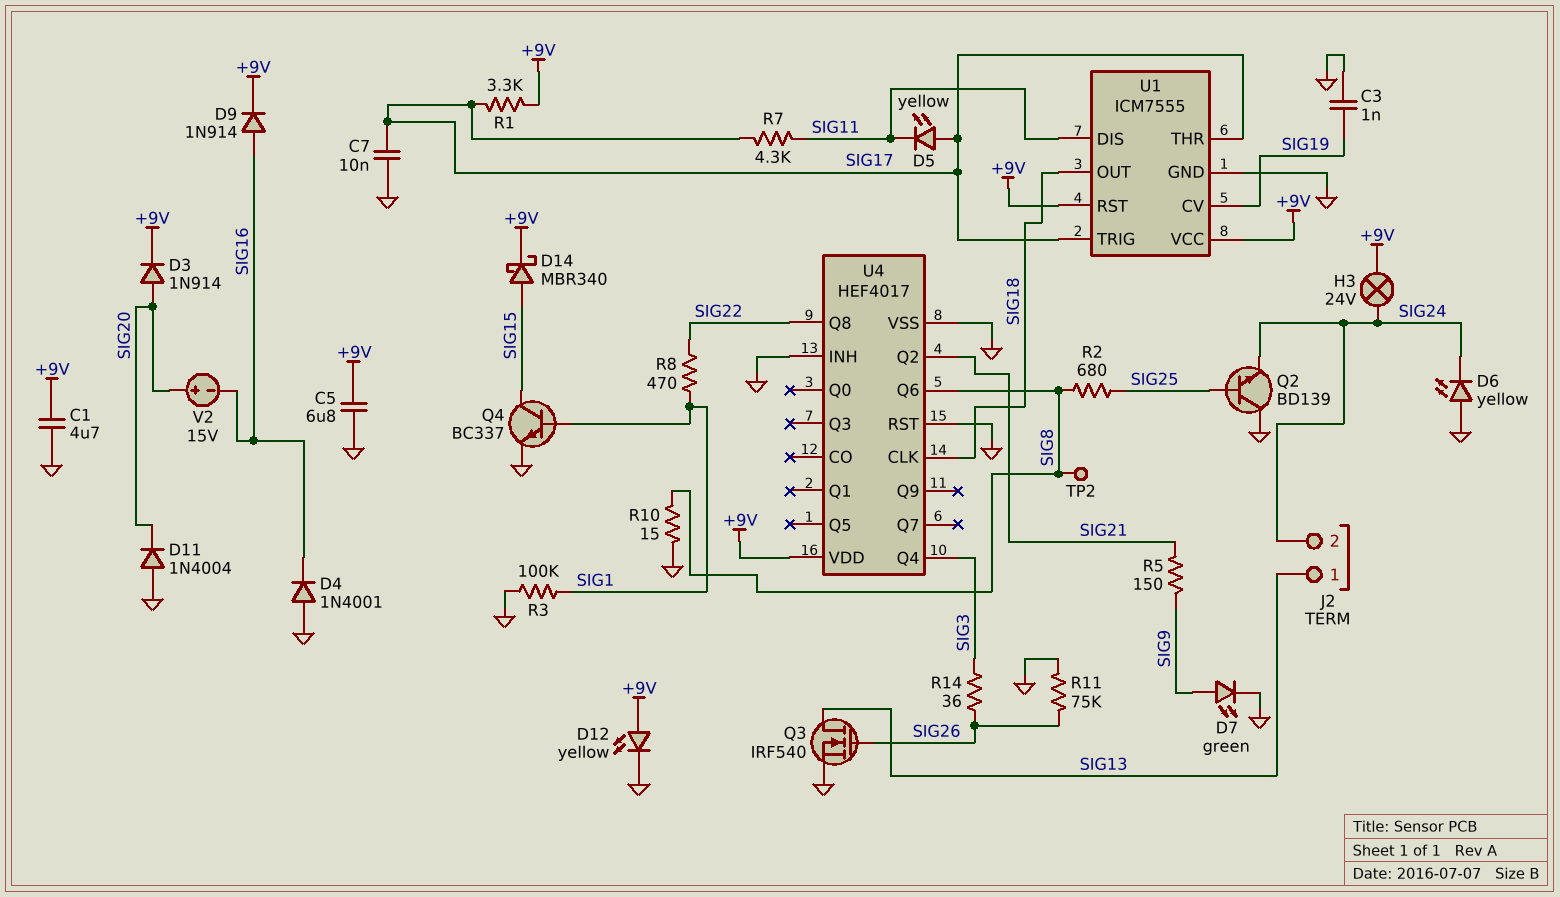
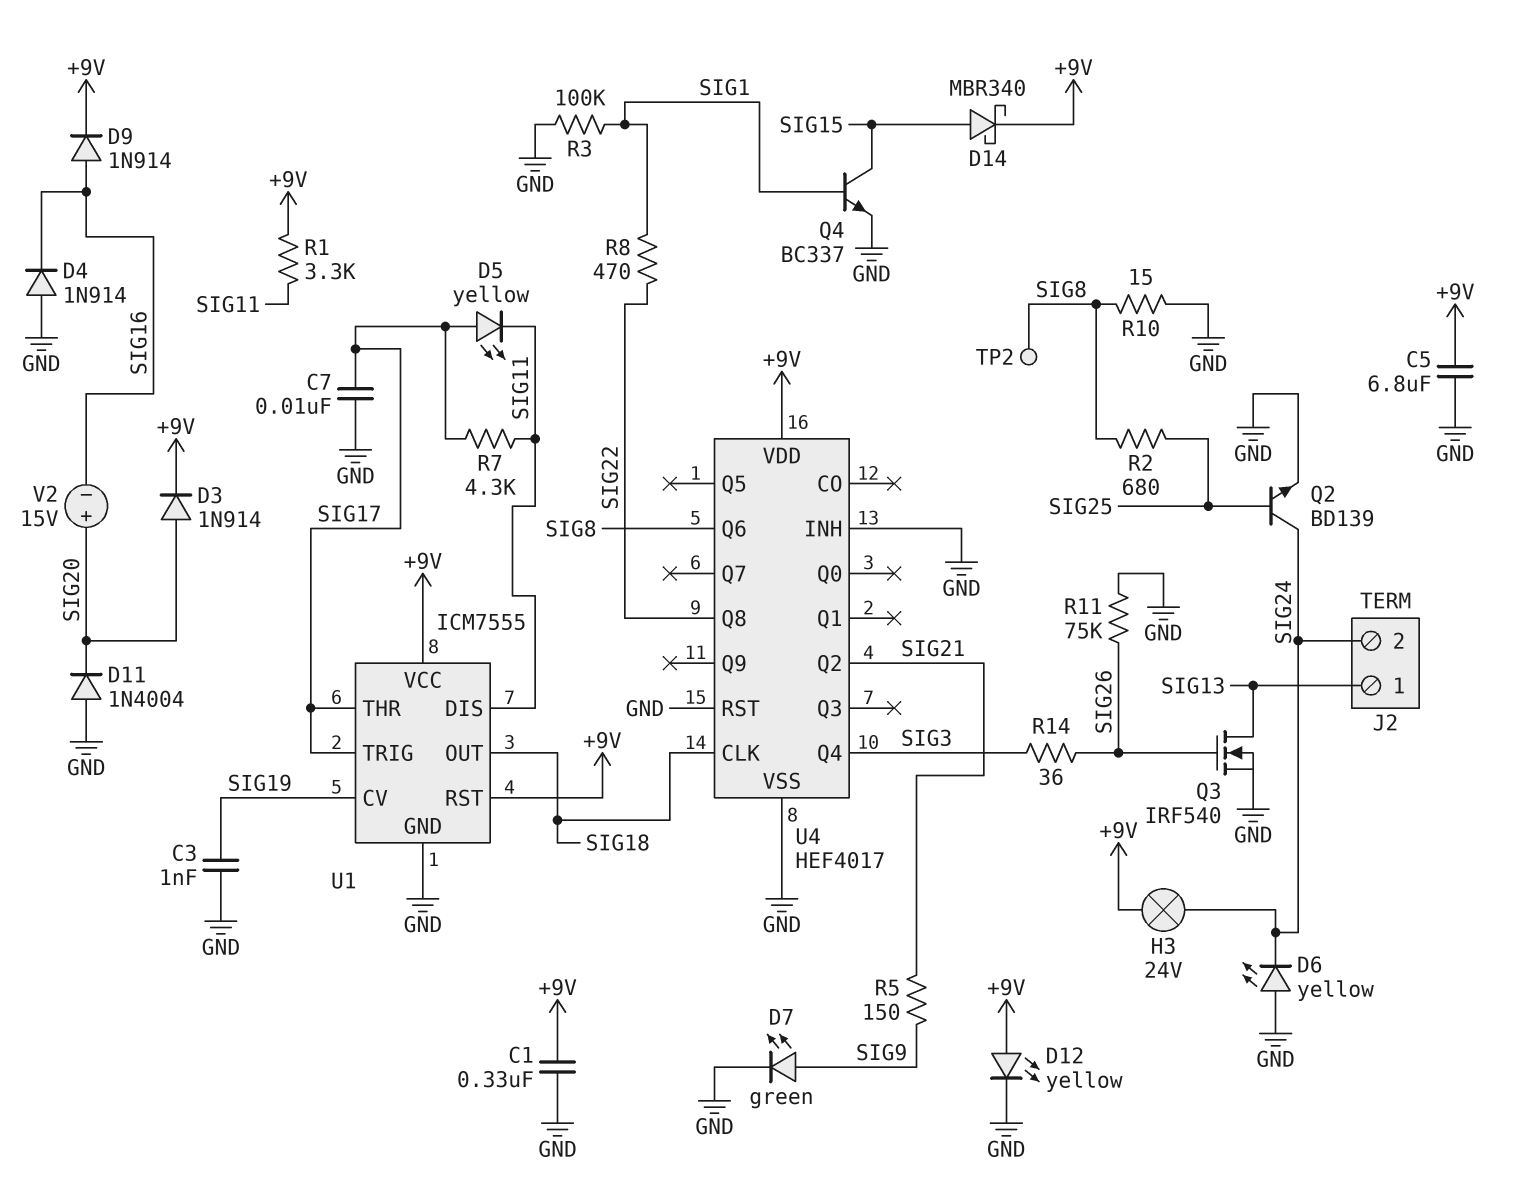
C1: 4.7uF (+9V, GND) -> 330nF (+9V, GND)
D4: diode 1N4001 (A GND, K SIG16) -> diode 1N914 (A GND, K SIG16)
Q2: NPN BD139 (B SIG25, C GND, E SIG24) -> NPN BD139 (B SIG25, C SIG24, E GND)
R1: 3.3k (+9V, SIG17) -> 3.3k (+9V, SIG11)

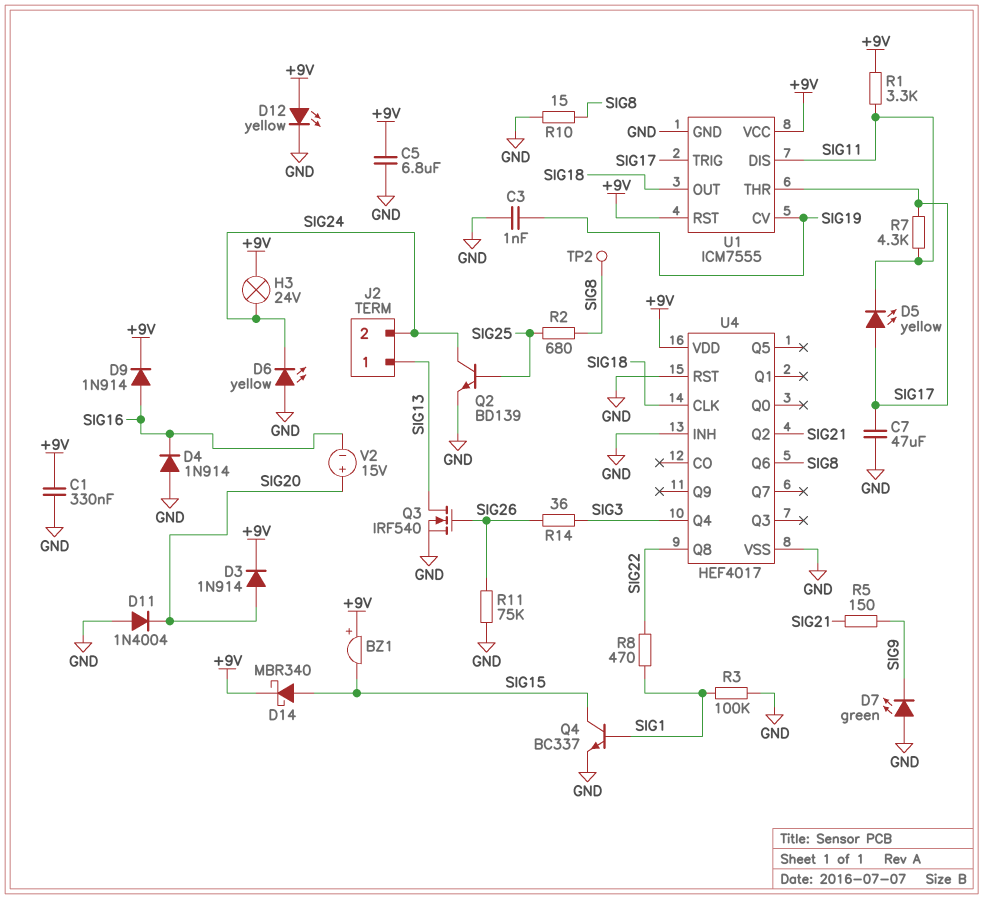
BZ1: none -> buzzer (plus +9V, minus SIG15)
C7: 10nF (GND, SIG17) -> 47uF (GND, SIG17)
D7: LED green (A SIG9, K GND) -> LED green (A GND, K SIG9)

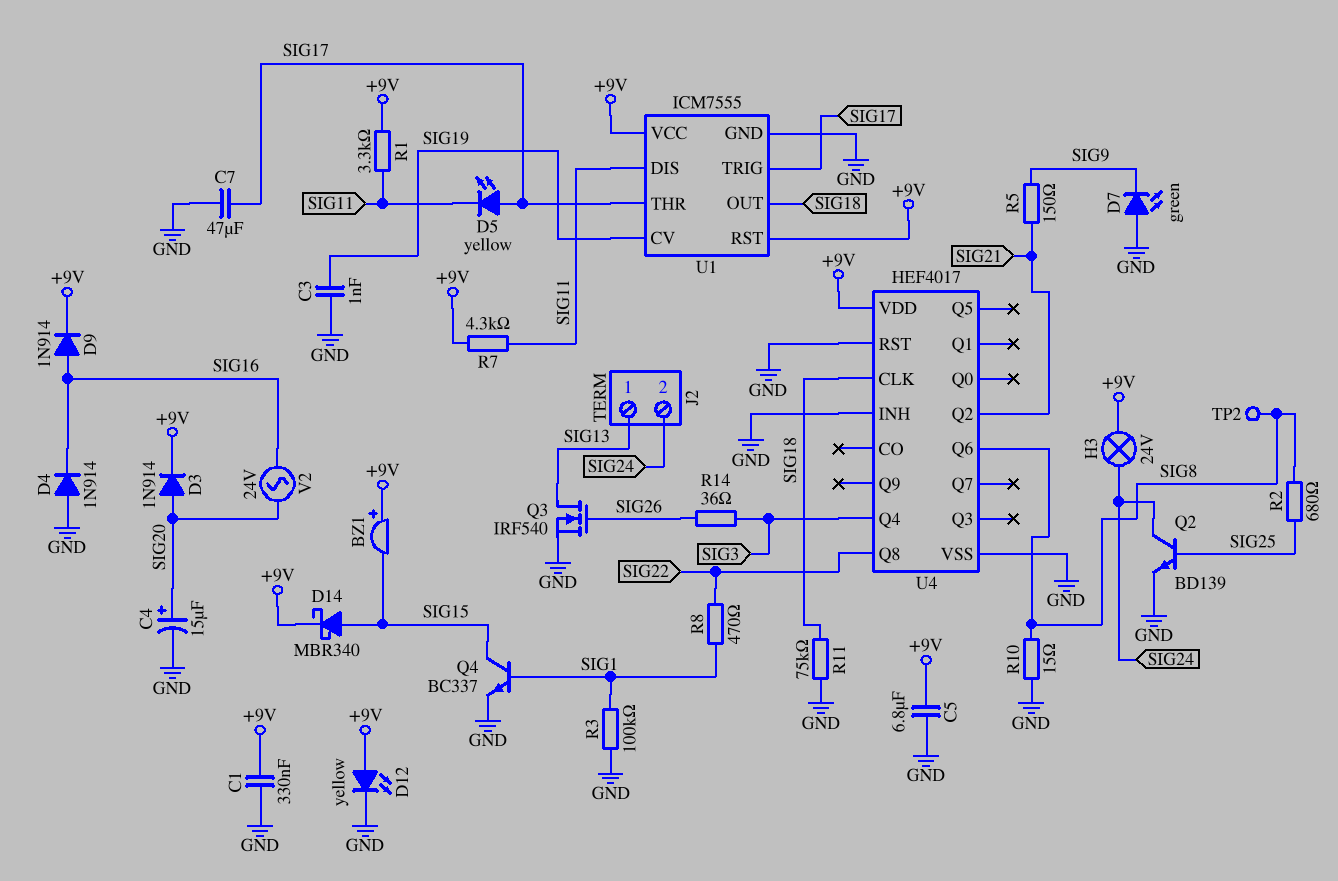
C4: none -> 15uF (plus SIG20, minus GND)
D6: LED yellow (A GND, K SIG24) -> none
D11: diode 1N4004 (A GND, K SIG20) -> none
R7: 4.3k (SIG11, SIG17) -> 4.3k (+9V, SIG11)
R11: 75k (GND, SIG26) -> 75k (GND, SIG18)
V2: 15V (plus SIG20, minus SIG16) -> AC 24V (SIG16, SIG20)

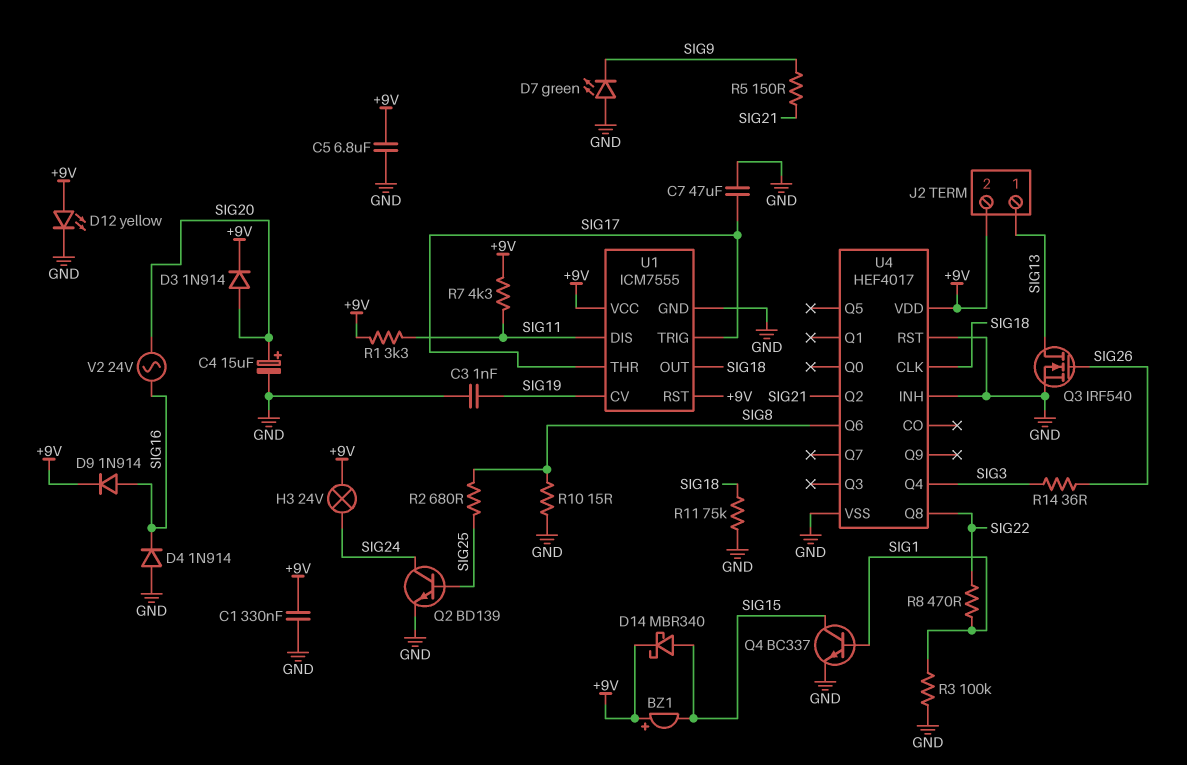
D5: LED yellow (A SIG17, K SIG11) -> none
J2 pin 2: SIG24 -> +9V
TP2: test point (SIG8) -> none

